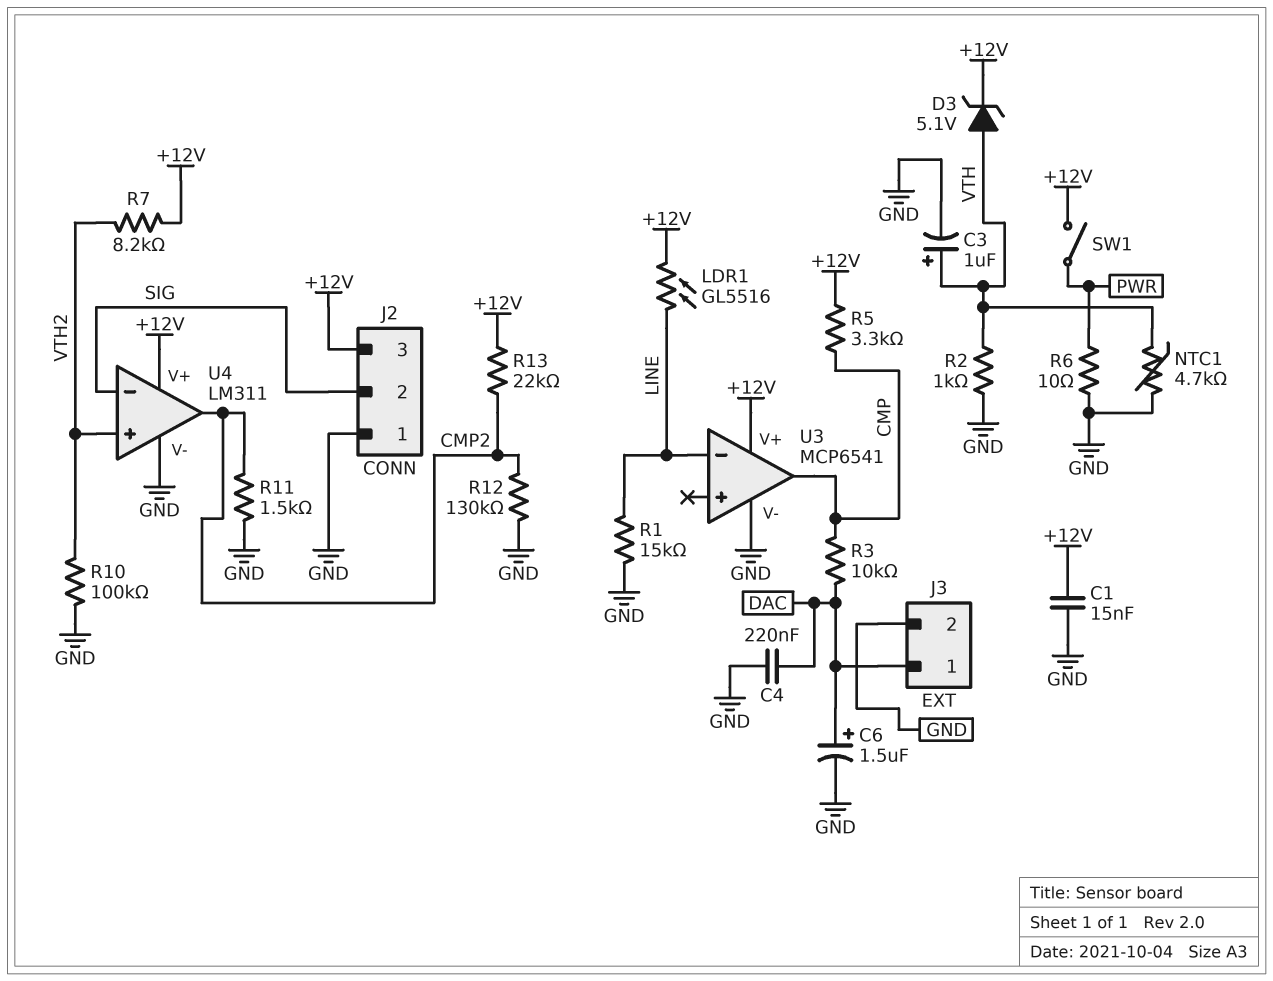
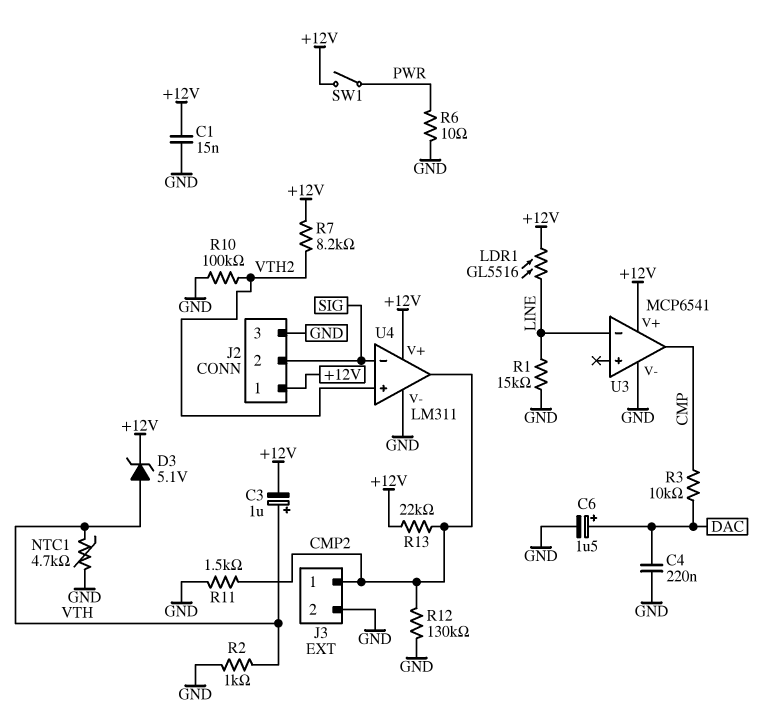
C3: 1uF (plus VTH, minus GND) -> 1uF (plus VTH, minus +12V)
J2 pin 1: GND -> +12V
J2 pin 3: +12V -> GND
J3 pin 1: DAC -> CMP2
R5: 3.3k (+12V, CMP) -> none

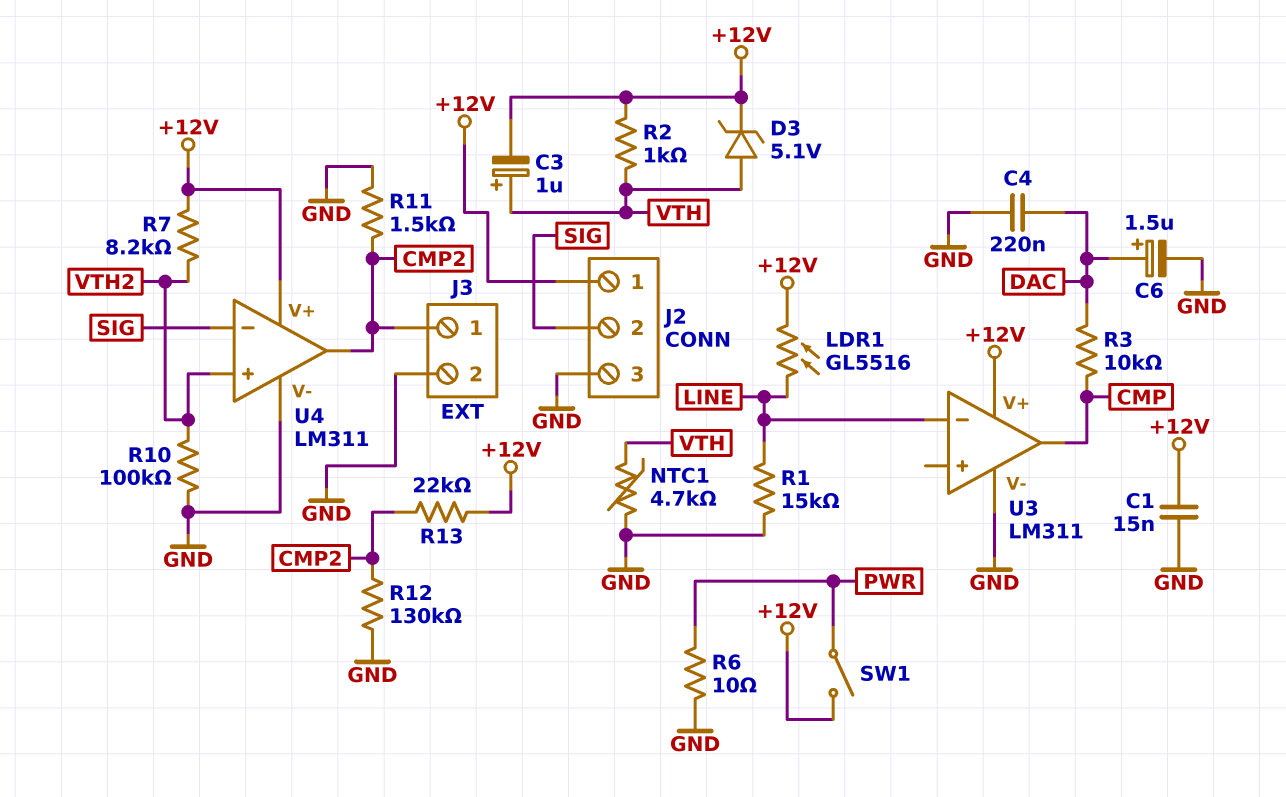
R2: 1k (GND, VTH) -> 1k (+12V, VTH)
U3: MCP6541 -> LM311

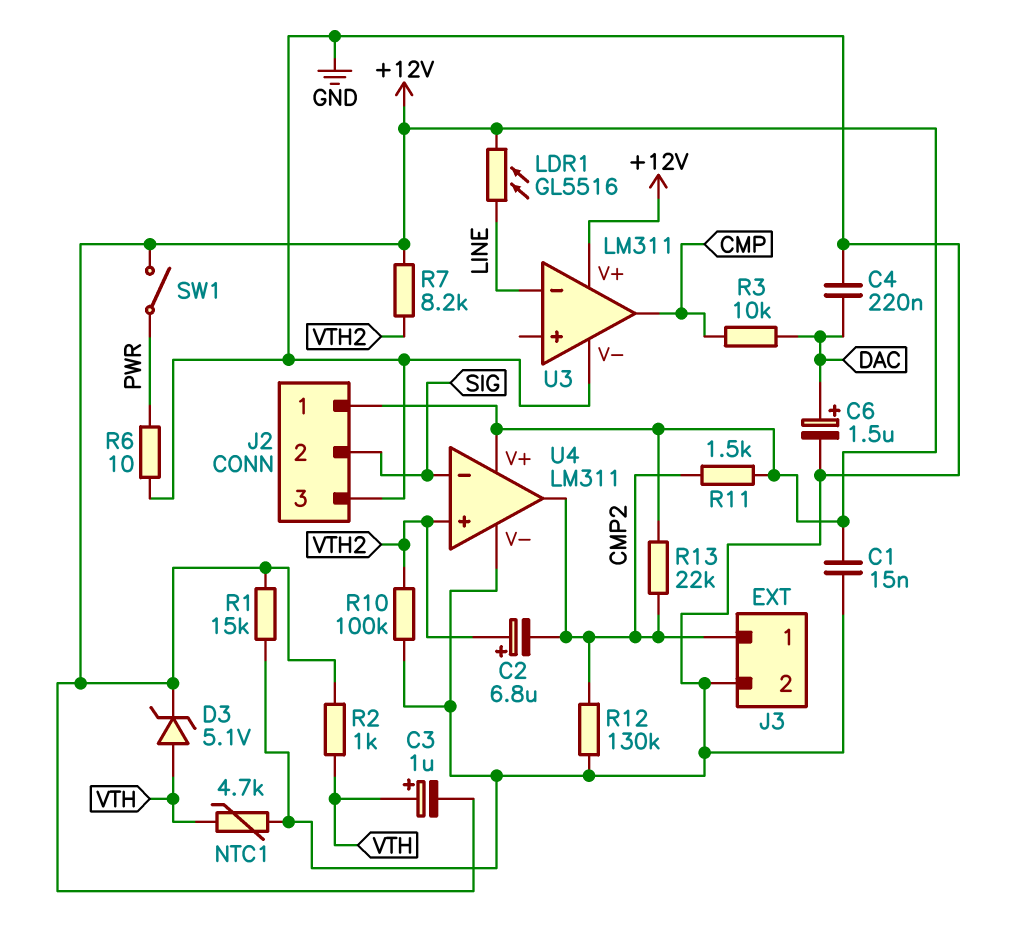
C2: none -> 6.8uF (plus VTH2, minus CMP2)
R1: 15k (GND, LINE) -> 15k (+12V, GND)
R11: 1.5k (CMP2, GND) -> 1.5k (+12V, CMP2)

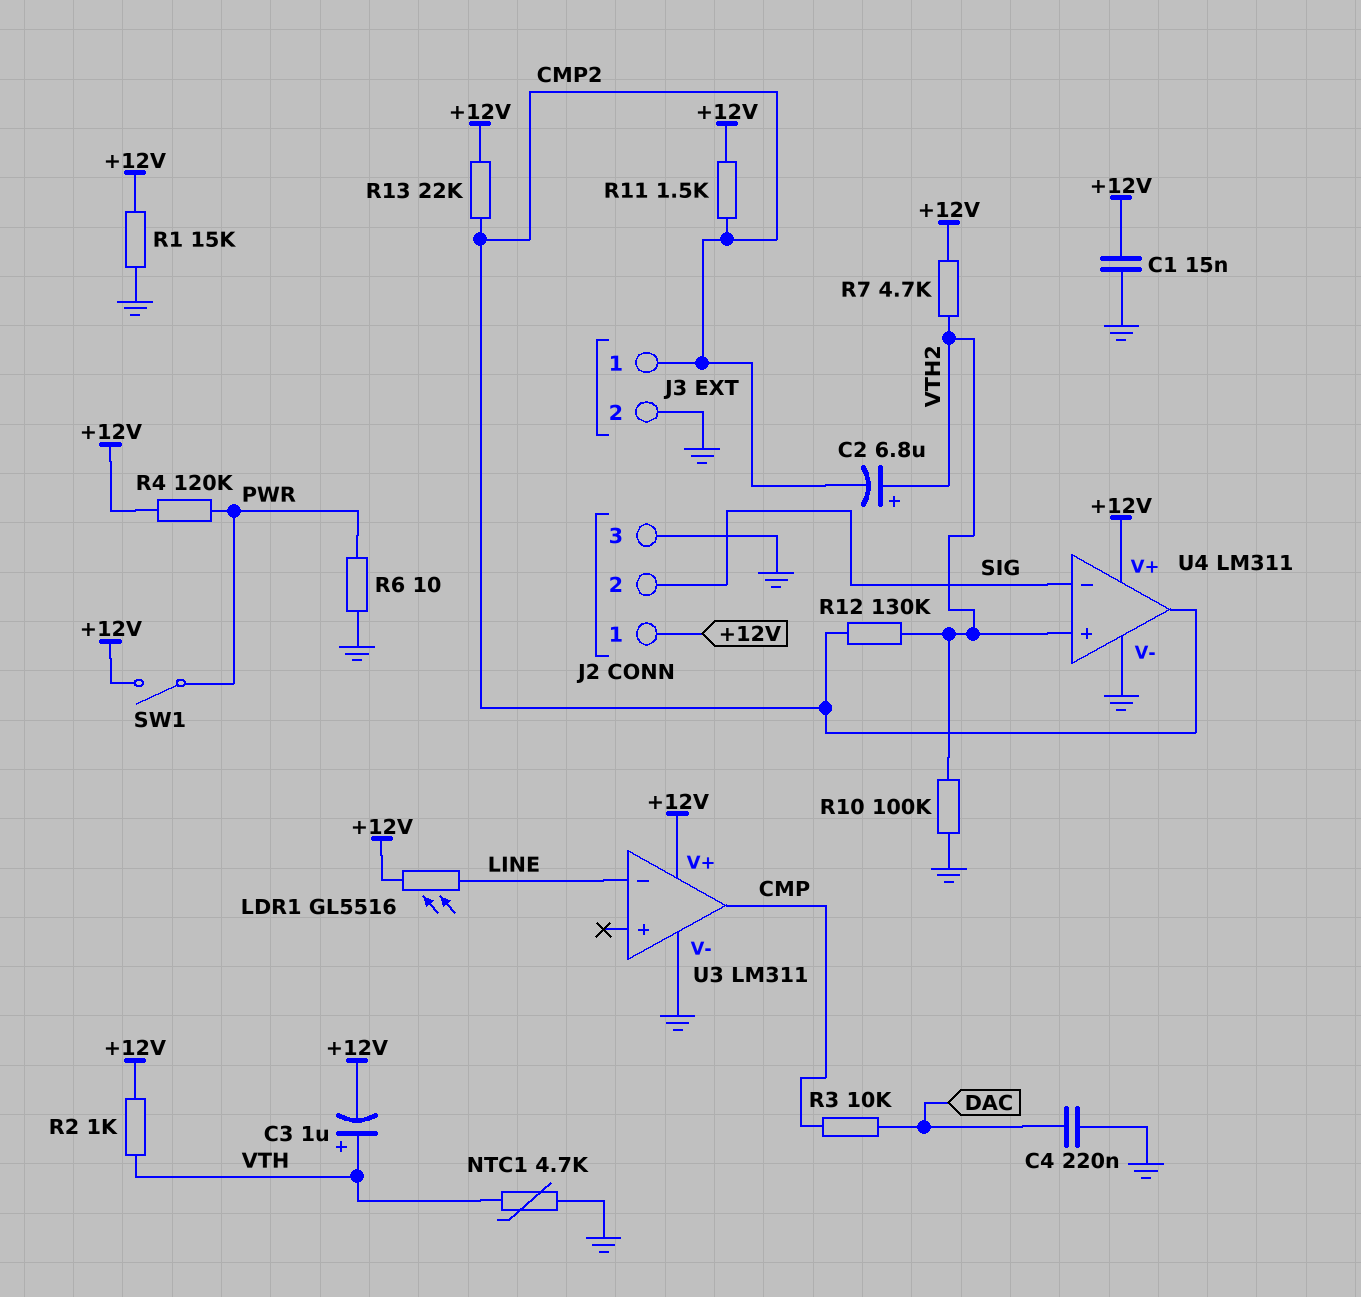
C6: 1.5uF (plus DAC, minus GND) -> none
D3: zener 5.1V (A VTH, K +12V) -> none
R4: none -> 120k (+12V, PWR)
R7: 8.2k (+12V, VTH2) -> 4.7k (+12V, VTH2)
R12: 130k (CMP2, GND) -> 130k (CMP2, VTH2)

